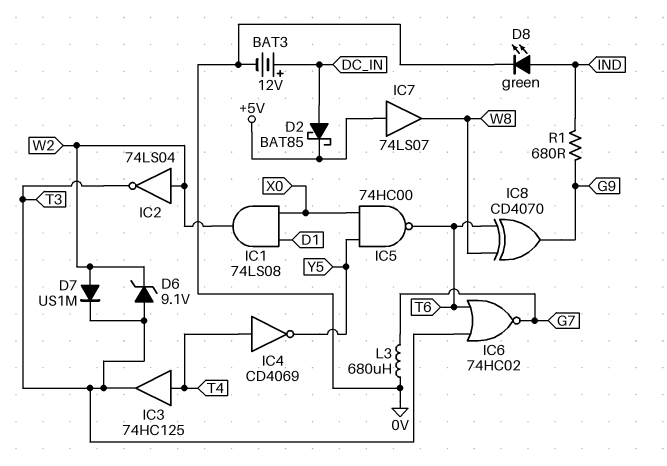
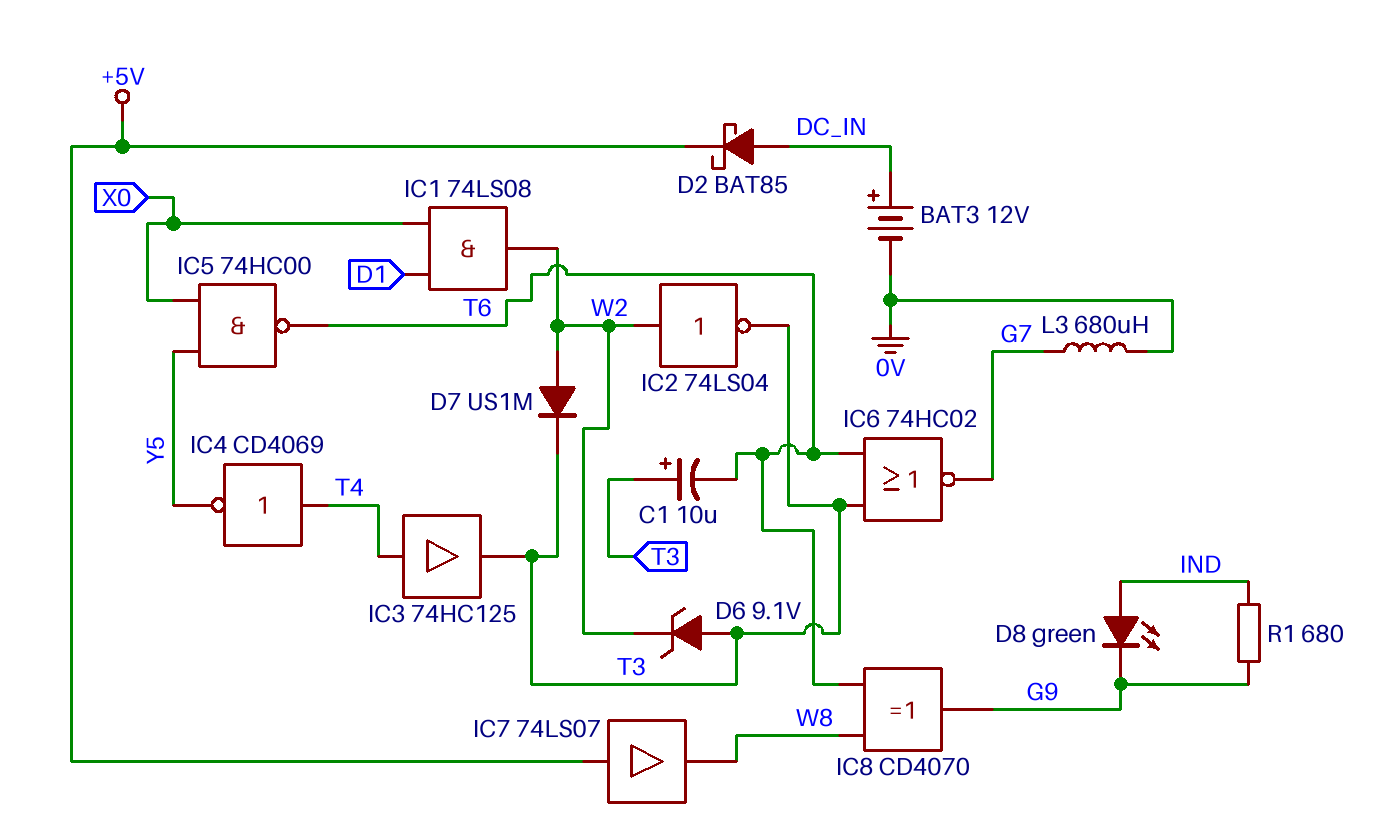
C1: none -> 10uF (plus T3, minus T6)
D8: LED green (A IND, K 0V) -> LED green (A IND, K G9)

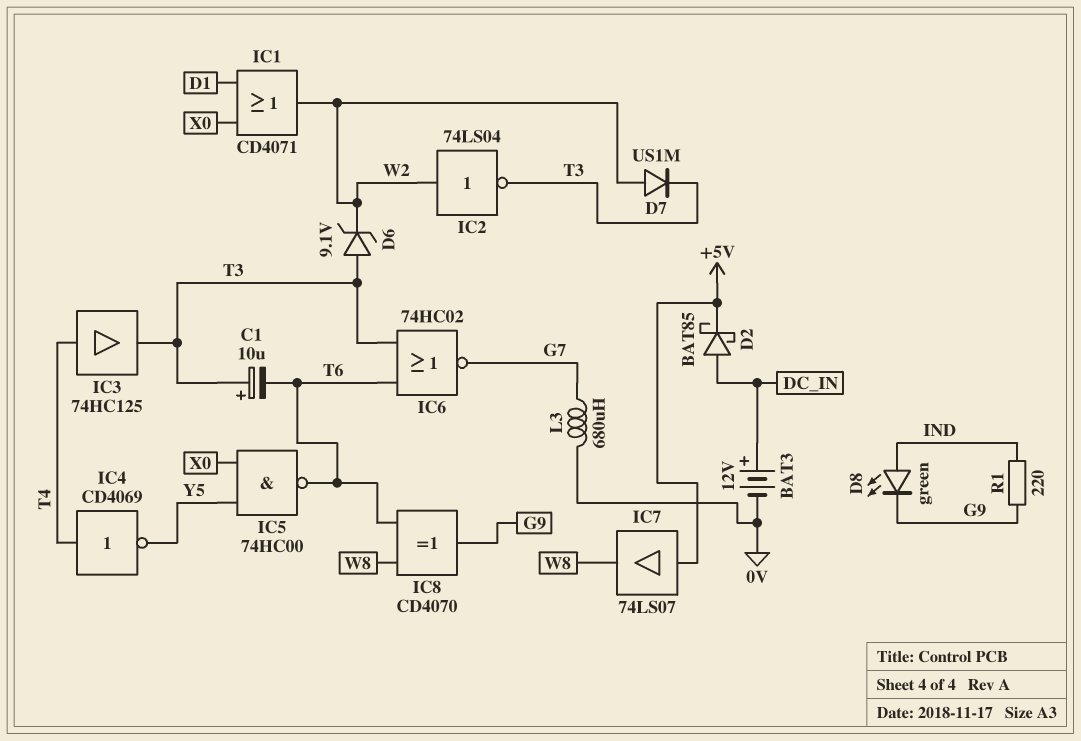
IC1: AND 74LS08 (in D1, in X0, out W2) -> OR CD4071 (in D1, in X0, out W2)
R1: 680 (G9, IND) -> 220 (G9, IND)

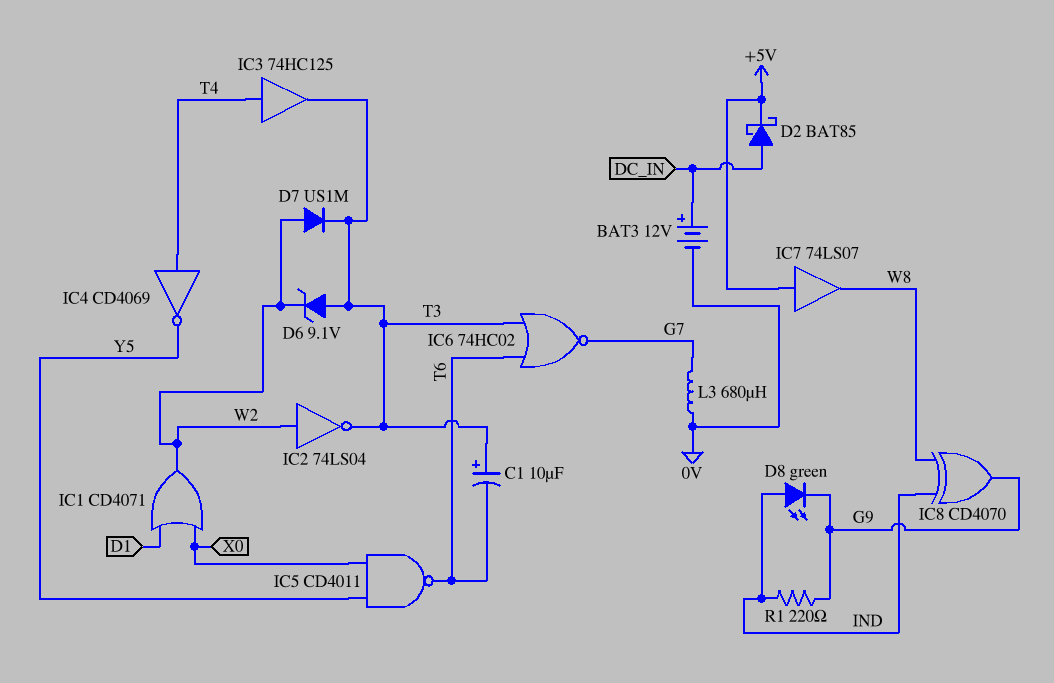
IC5: NAND 74HC00 (in X0, in Y5, out T6) -> NAND CD4011 (in X0, in Y5, out T6)
IC8: XOR CD4070 (in T6, in W8, out G9) -> XOR CD4070 (in IND, in W8, out G9)

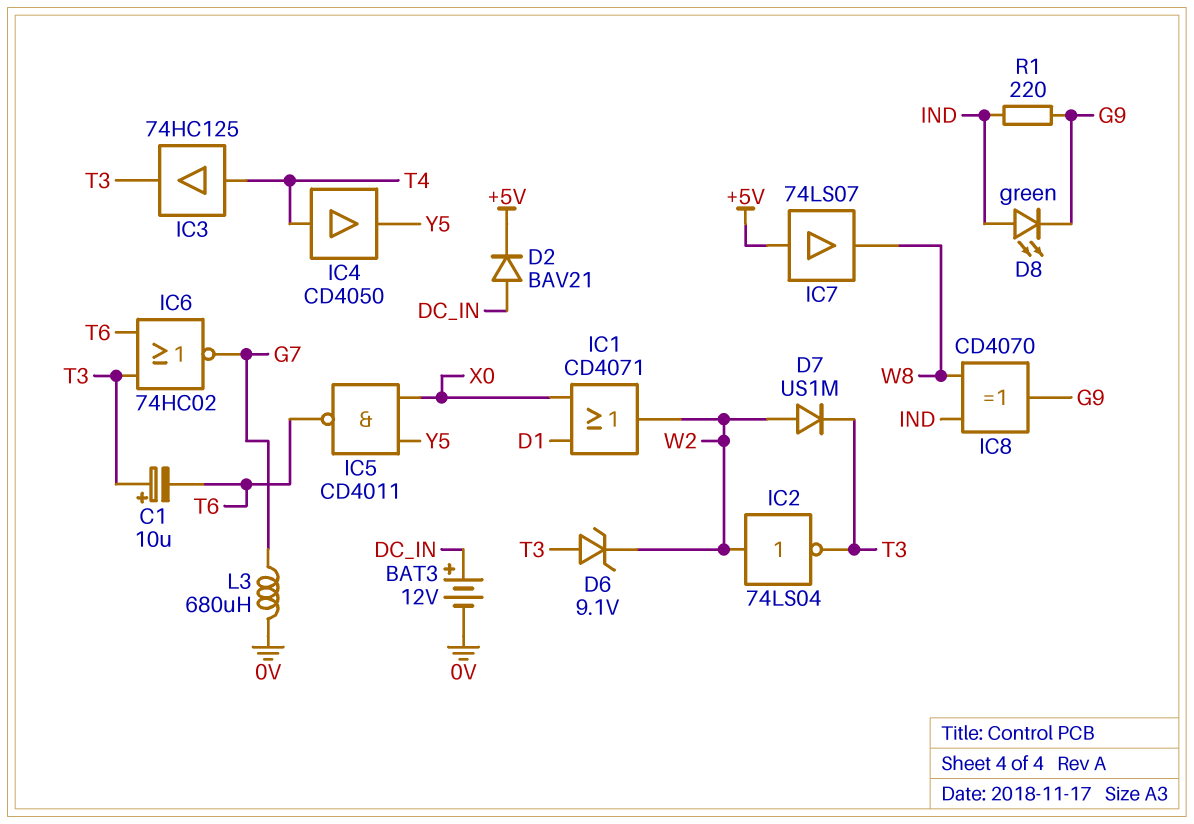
D2: schottky BAT85 (A DC_IN, K +5V) -> diode BAV21 (A DC_IN, K +5V)
IC4: NOT CD4069 (in T4, out Y5) -> buffer CD4050 (in T4, out Y5)

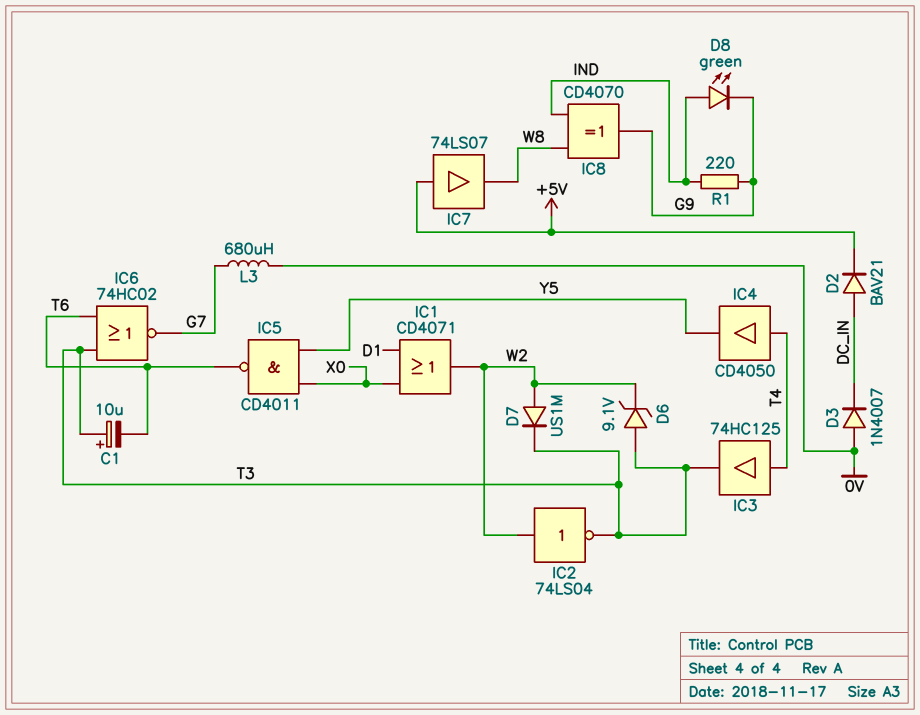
BAT3: 12V (plus DC_IN, minus 0V) -> none
D3: none -> diode 1N4007 (A 0V, K DC_IN)

